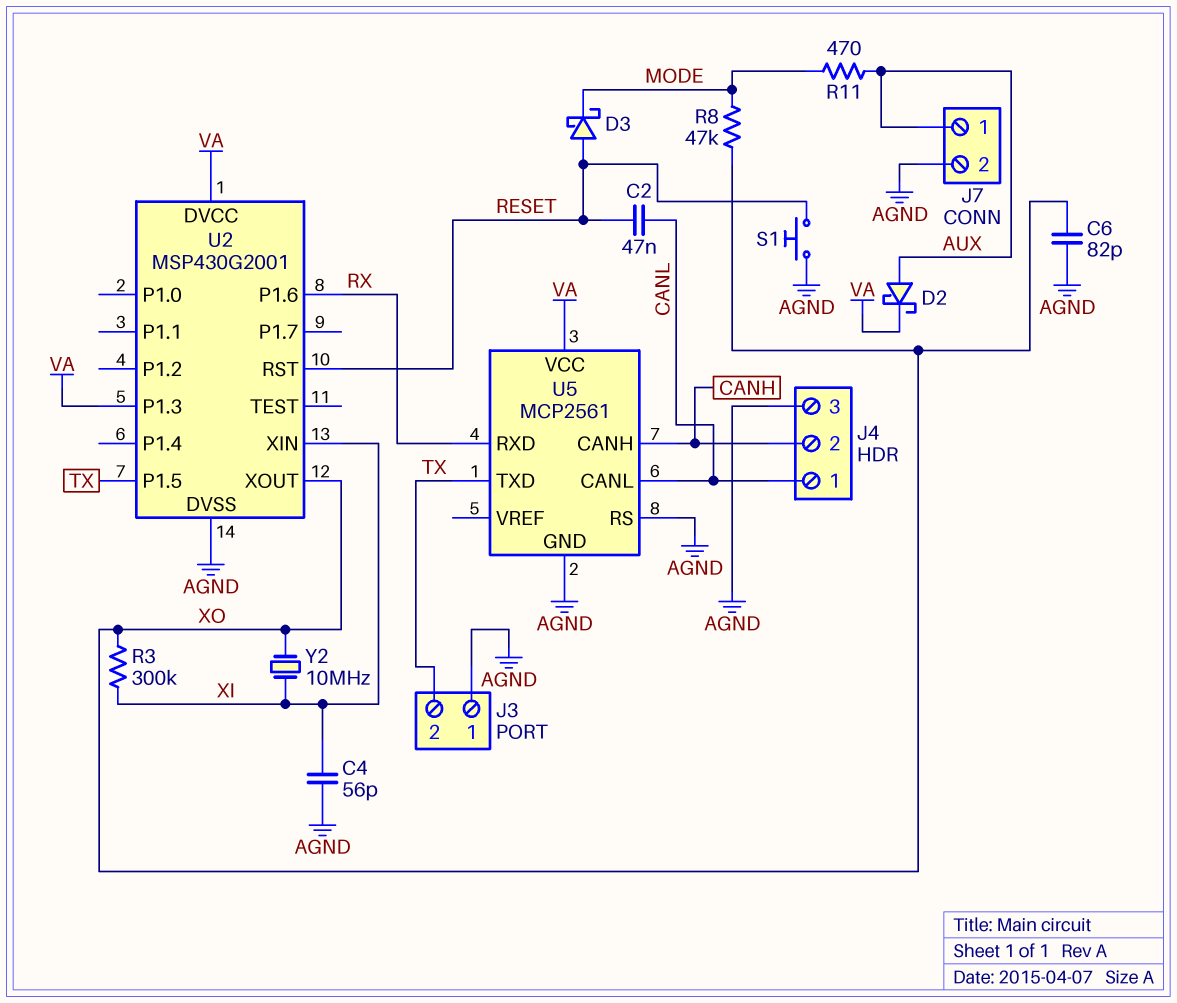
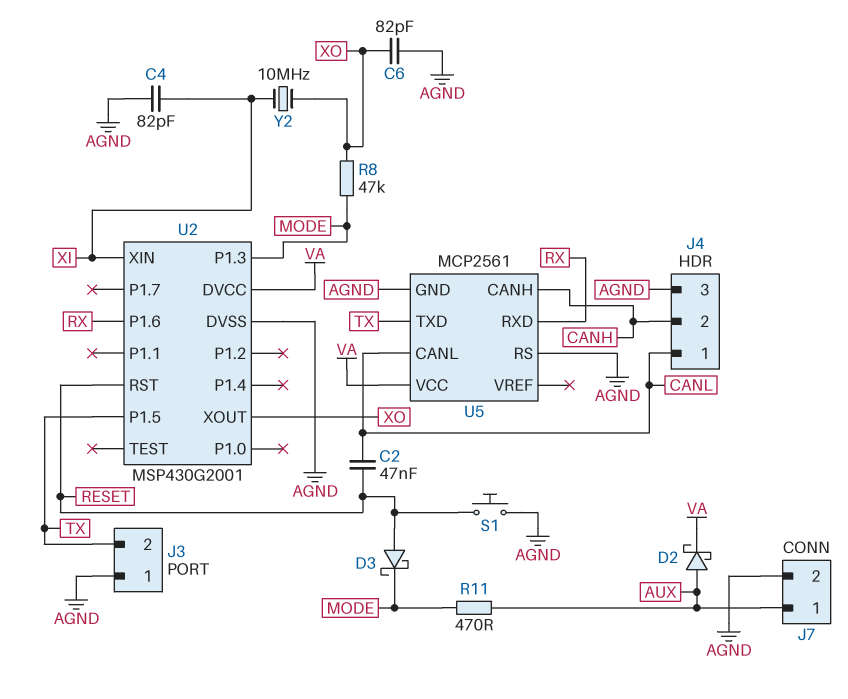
C4: 56pF (AGND, XI) -> 82pF (AGND, XI)
R3: 300k (XI, XO) -> none
U2 pin P1.3: VA -> MODE

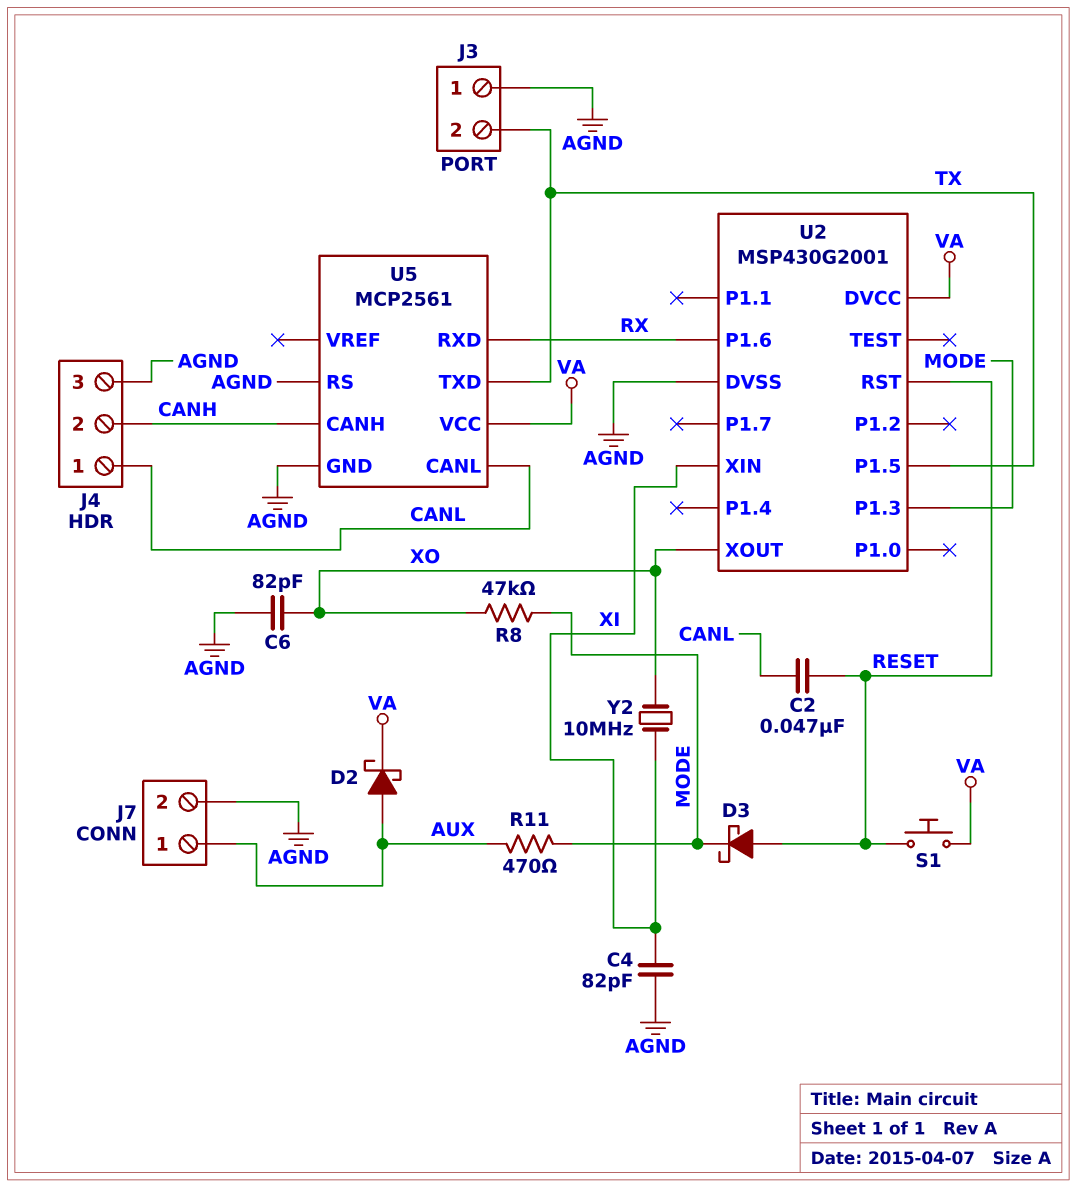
S1: button (AGND, RESET) -> button (RESET, VA)

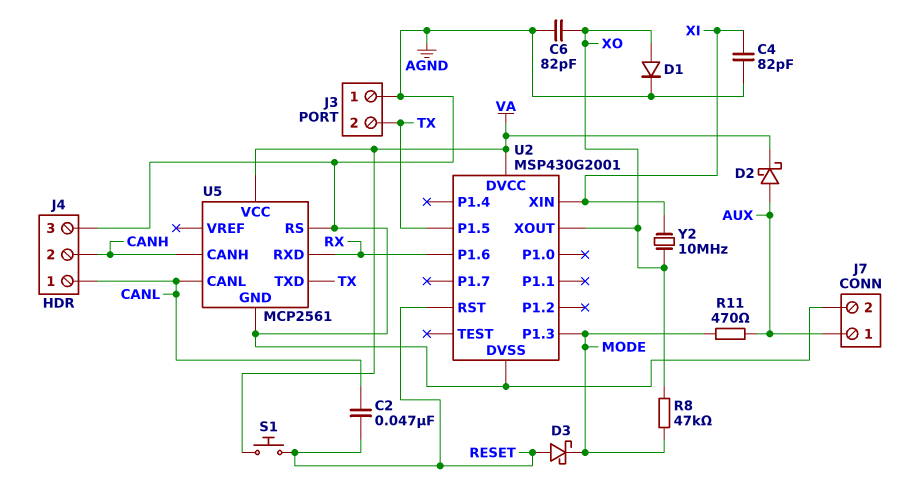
D1: none -> diode (A XO, K AGND)

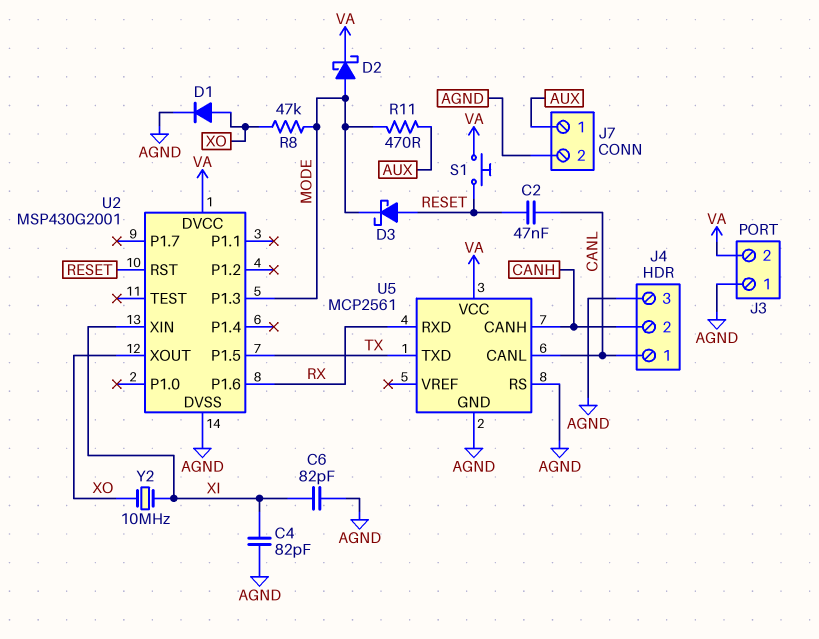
C6: 82pF (AGND, XO) -> 82pF (AGND, XI)
D2: schottky (A AUX, K VA) -> schottky (A MODE, K VA)
J3 pin 2: TX -> VA

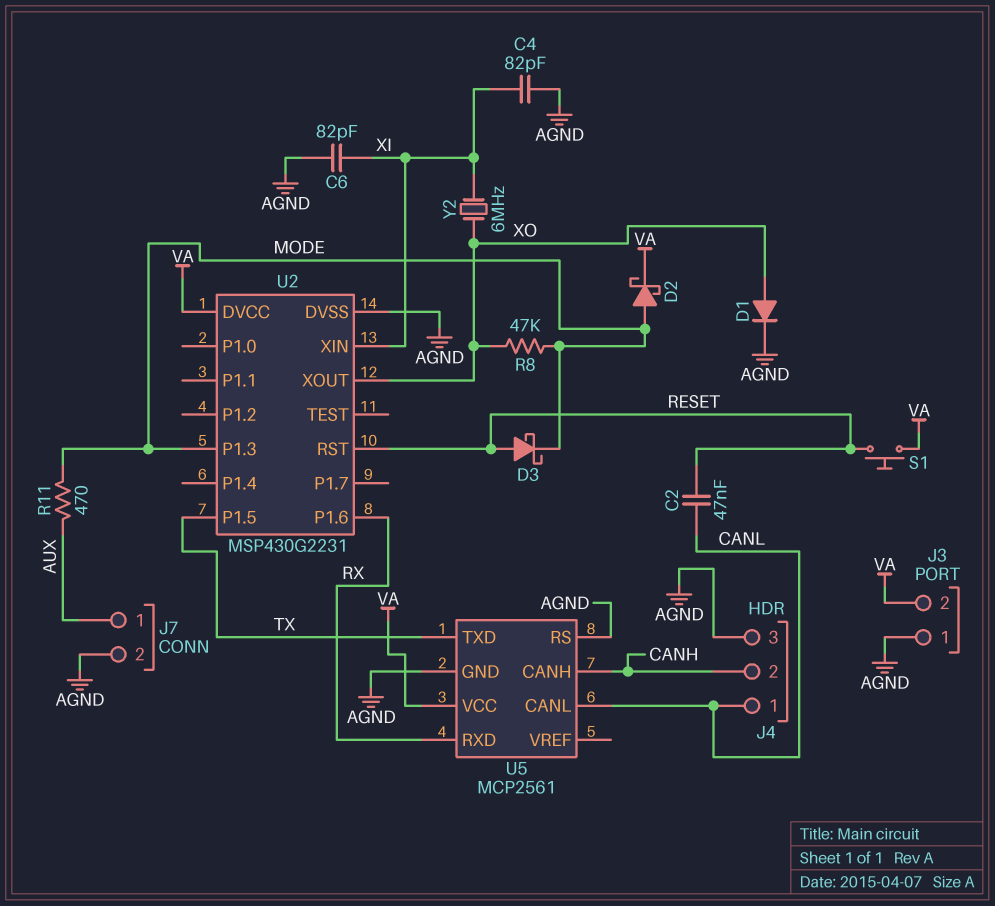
U2: MSP430G2001 -> MSP430G2231
Y2: 10MHz (XI, XO) -> 6MHz (XI, XO)

